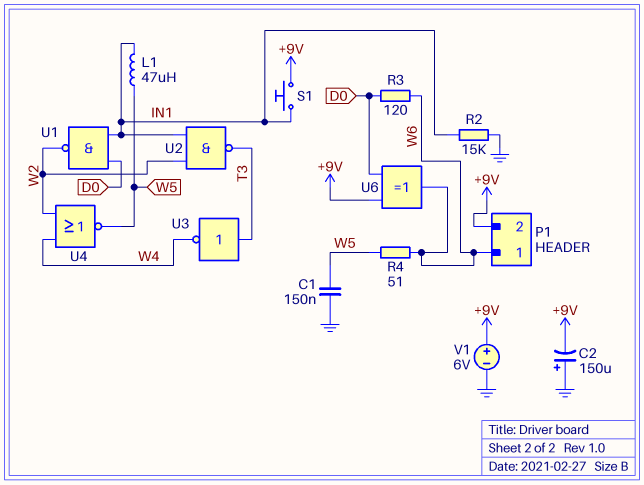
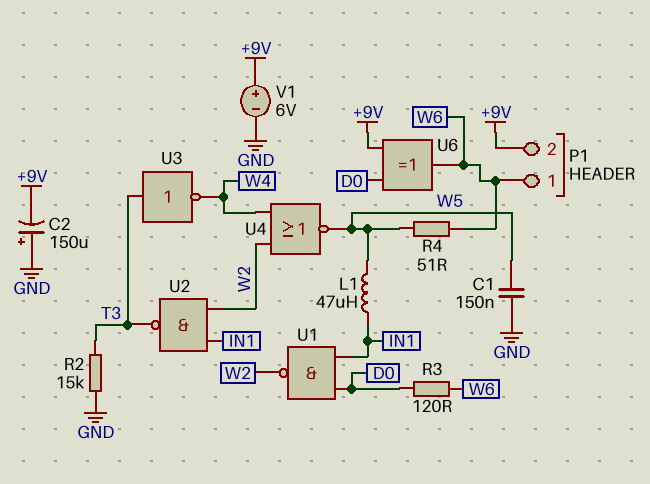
R2: 15k (GND, IN1) -> 15k (GND, T3)
S1: button (+9V, IN1) -> none

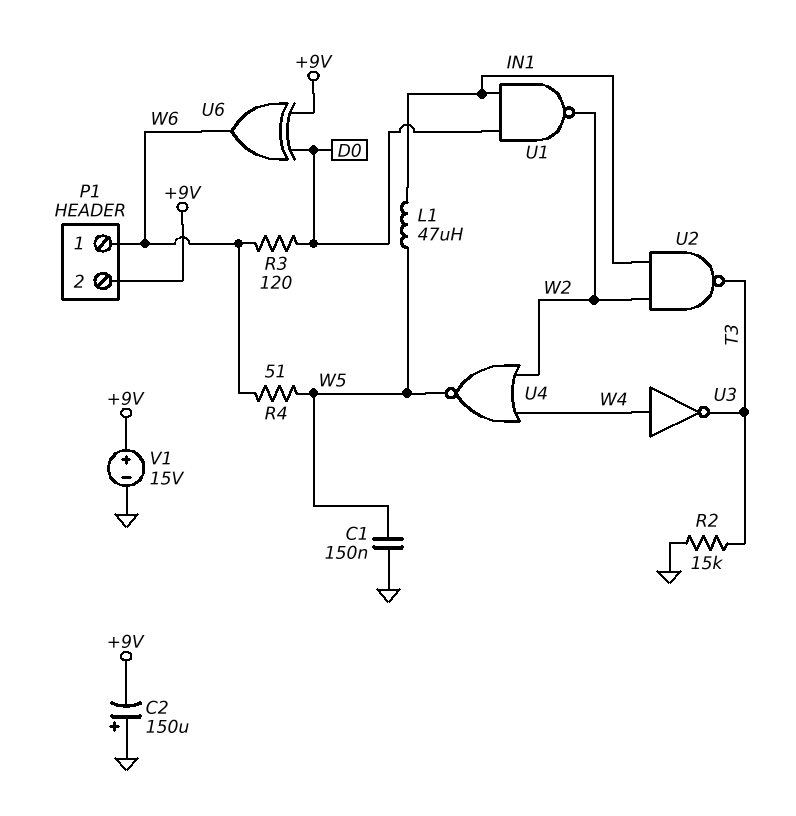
U3: NOT (in T3, out W4) -> NOT (in W4, out T3)
V1: 6V (plus +9V, minus GND) -> 15V (plus +9V, minus GND)

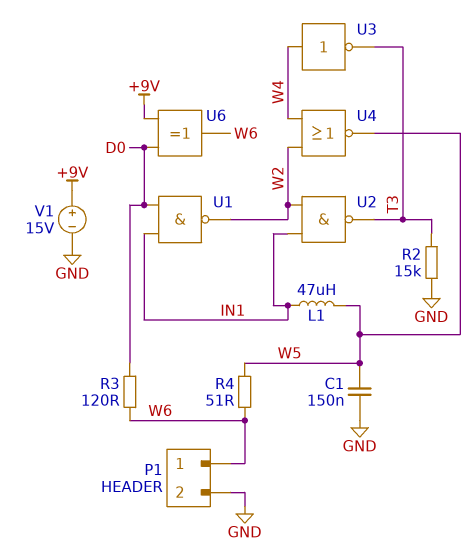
C2: 150uF (plus GND, minus +9V) -> none
P1 pin 2: +9V -> GND

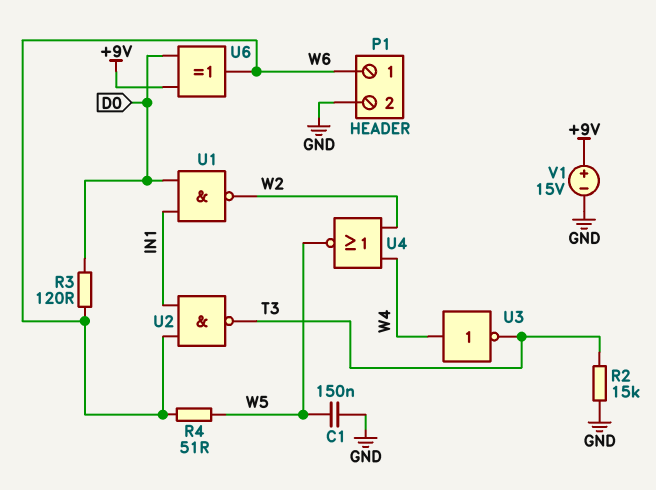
L1: 47uH (IN1, W5) -> none
U2: NAND (in IN1, in W2, out T3) -> NAND (in IN1, in W6, out T3)

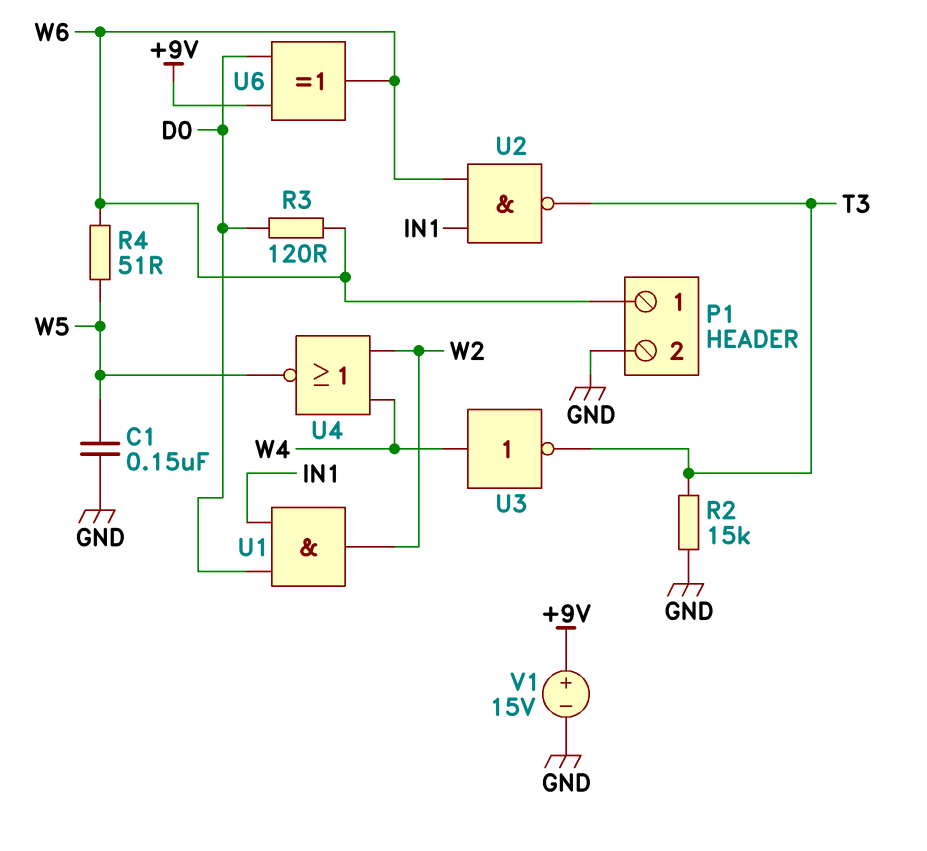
U1: NAND (in D0, in IN1, out W2) -> AND (in D0, in IN1, out W2)

